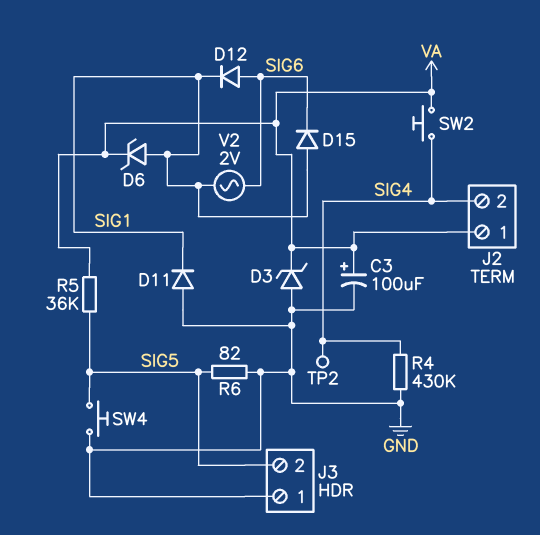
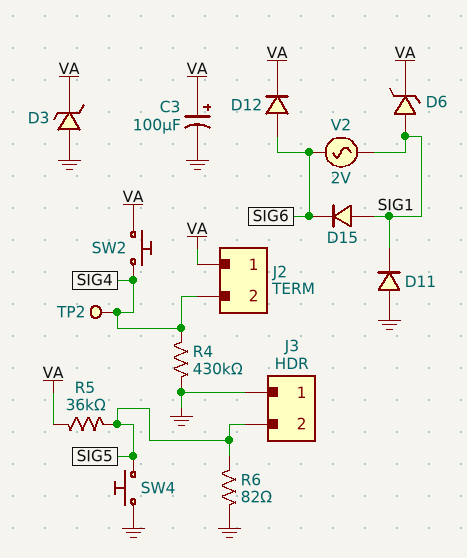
D12: diode (A SIG6, K SIG1) -> diode (A SIG6, K VA)

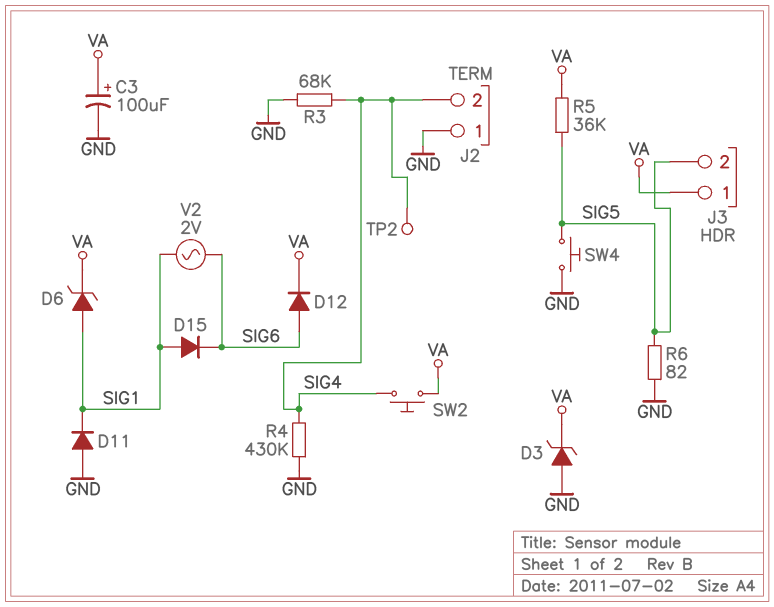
J2 pin 1: VA -> GND
J3 pin 1: GND -> VA
R3: none -> 68k (GND, SIG4)

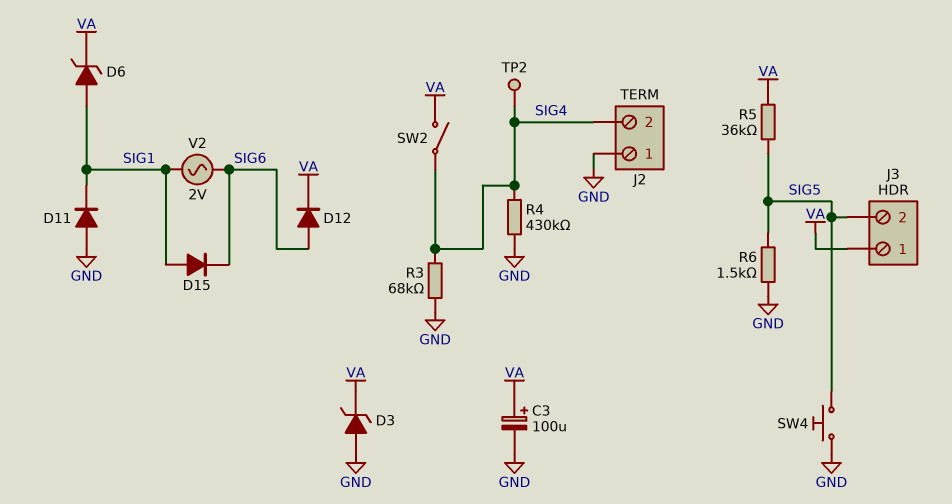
R6: 82 (GND, SIG5) -> 1.5k (GND, SIG5)
SW2: button (SIG4, VA) -> switch (SIG4, VA)

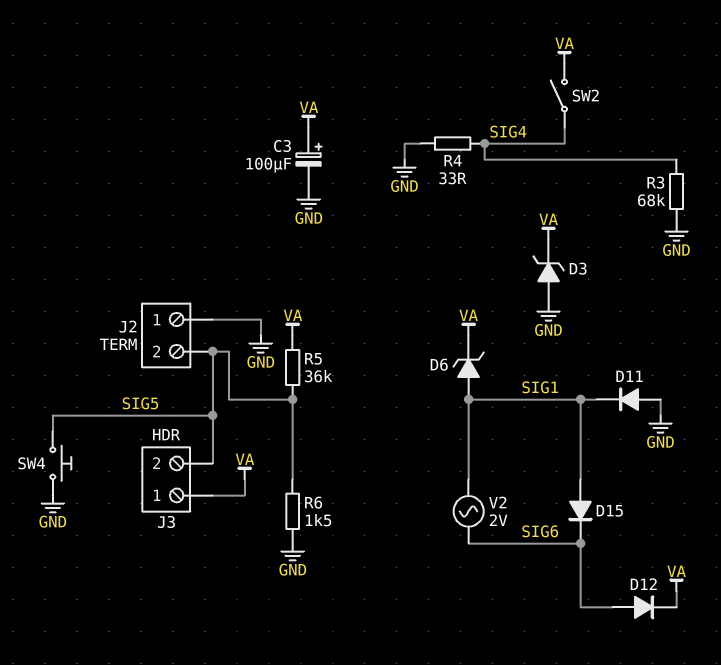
J2 pin 2: SIG4 -> SIG5
R4: 430k (GND, SIG4) -> 33 (GND, SIG4)
TP2: test point (SIG4) -> none

